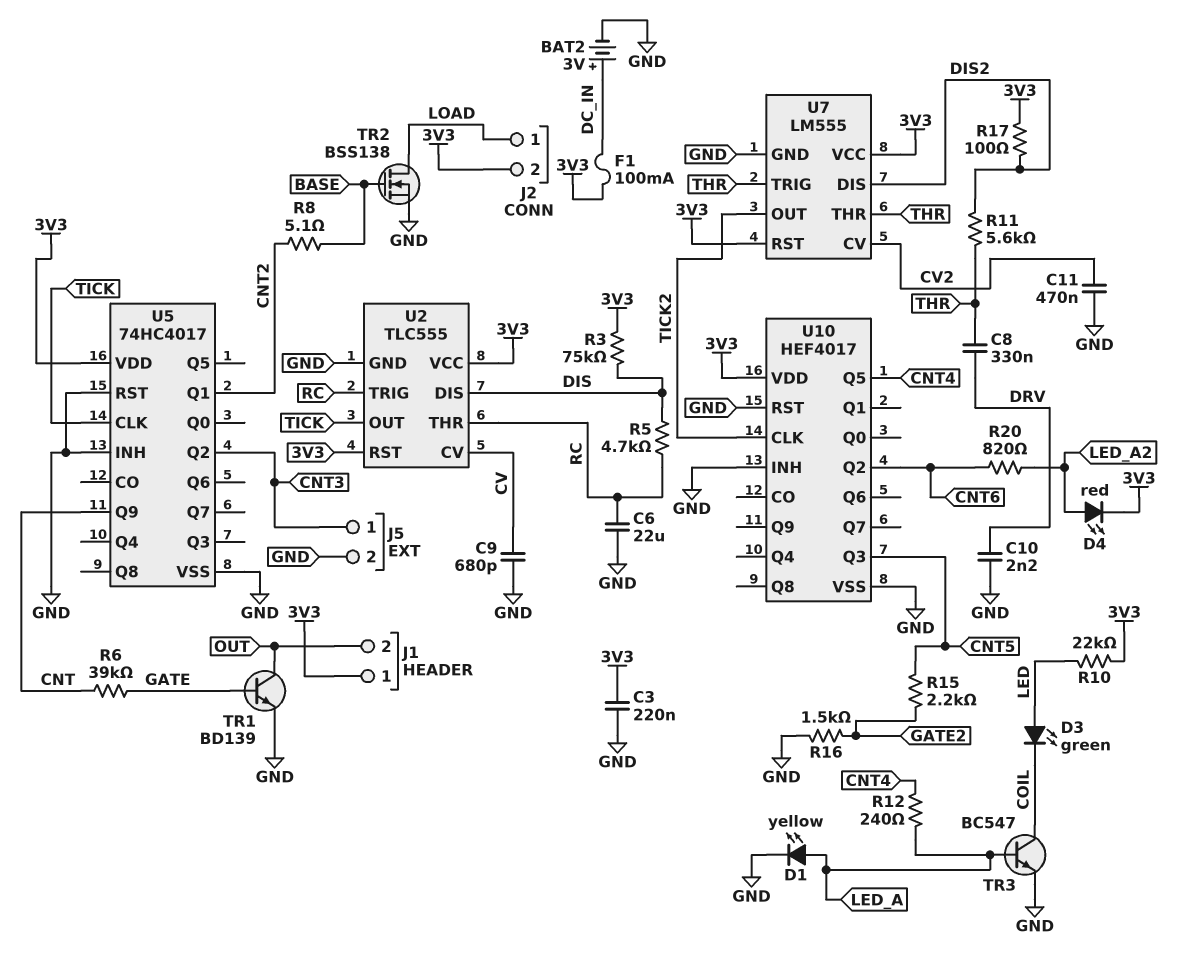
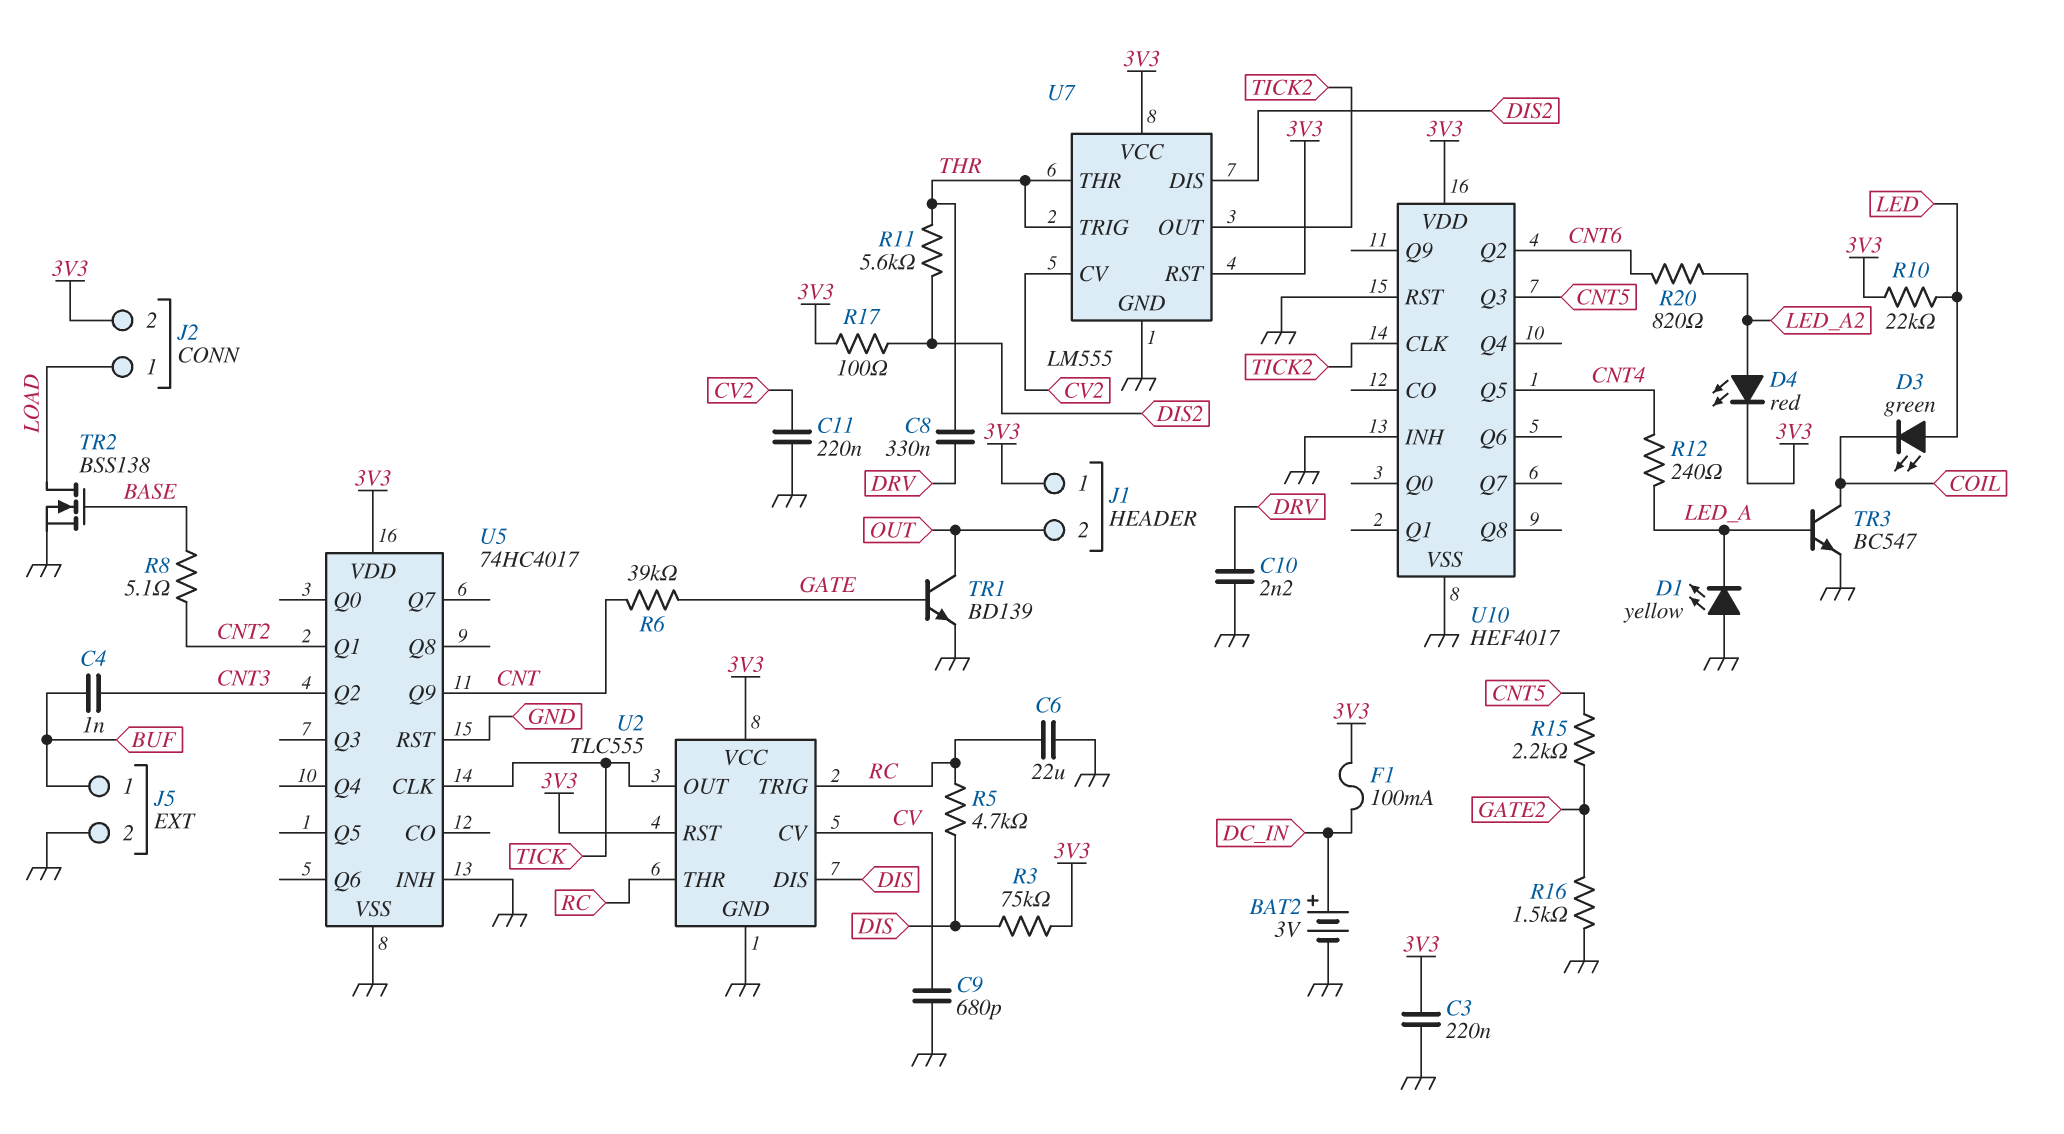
C4: none -> 1nF (BUF, CNT3)
C11: 470nF (CV2, GND) -> 220nF (CV2, GND)
D1: LED yellow (A LED_A, K GND) -> LED yellow (A GND, K LED_A)
J5 pin 1: CNT3 -> BUF

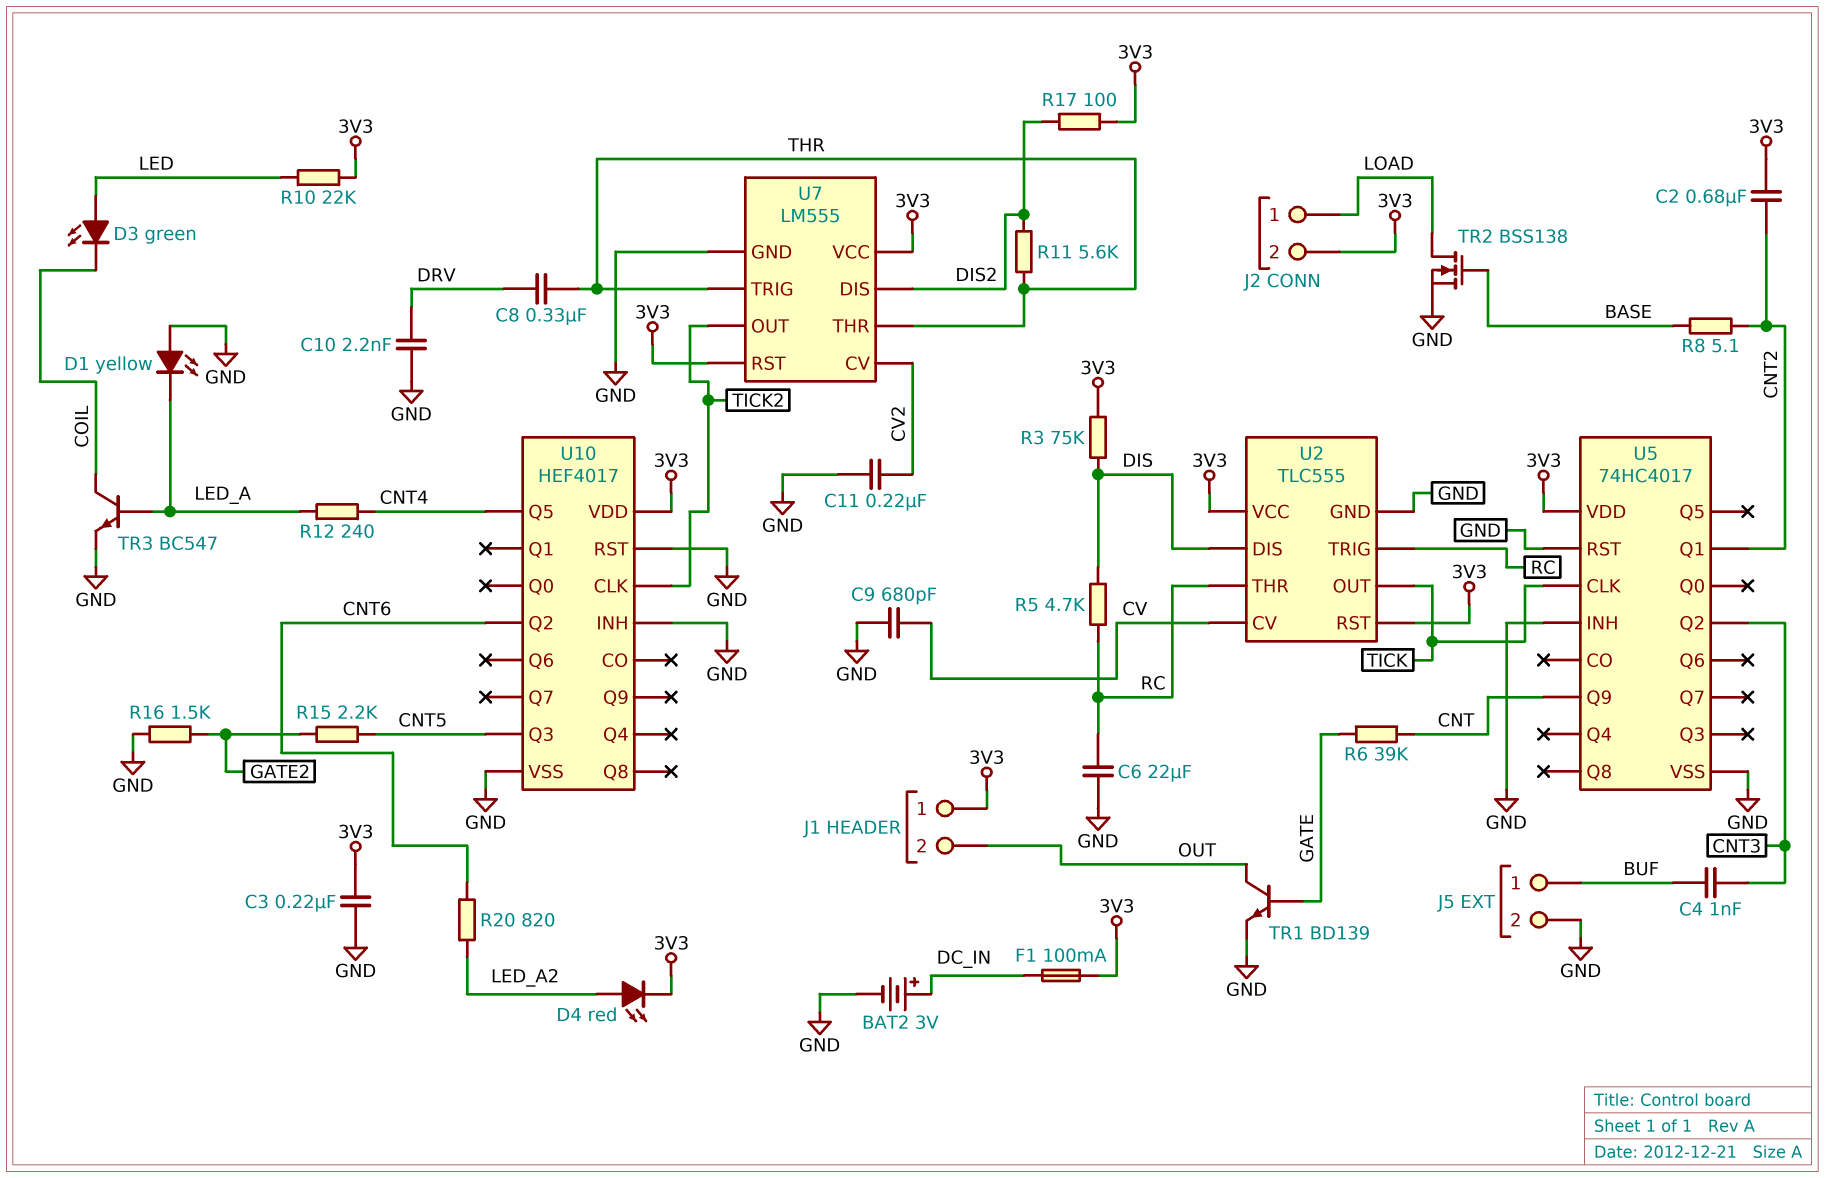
C2: none -> 680nF (3V3, CNT2)

